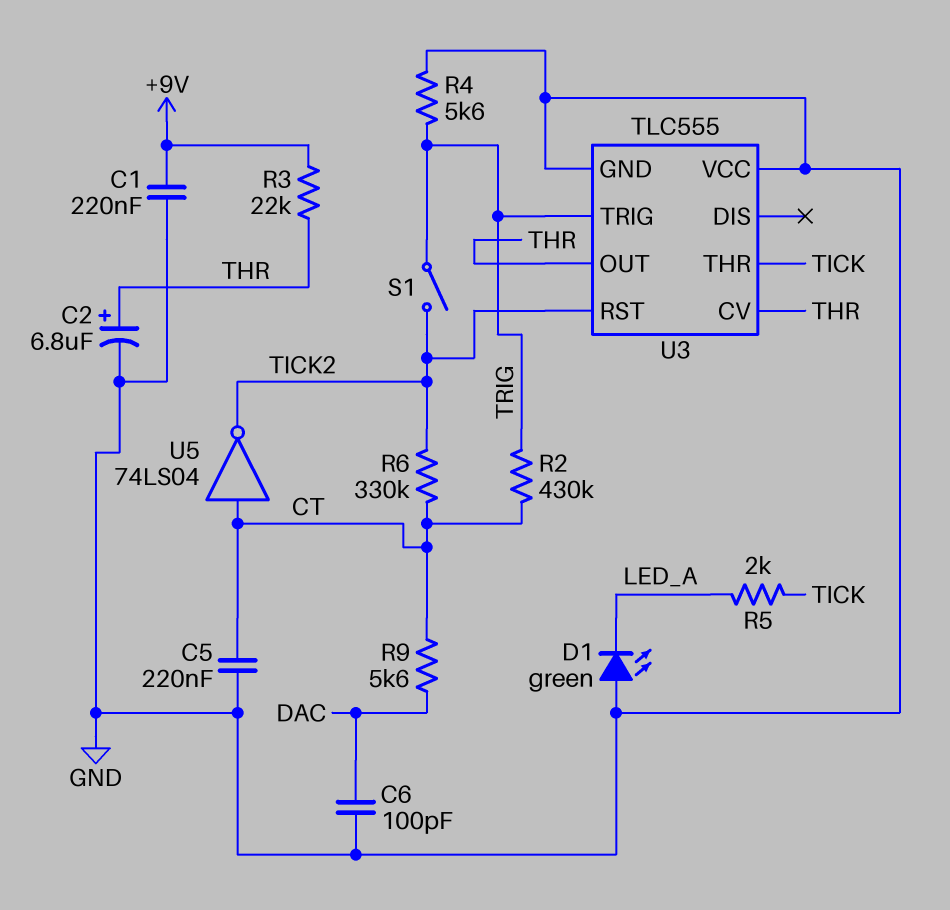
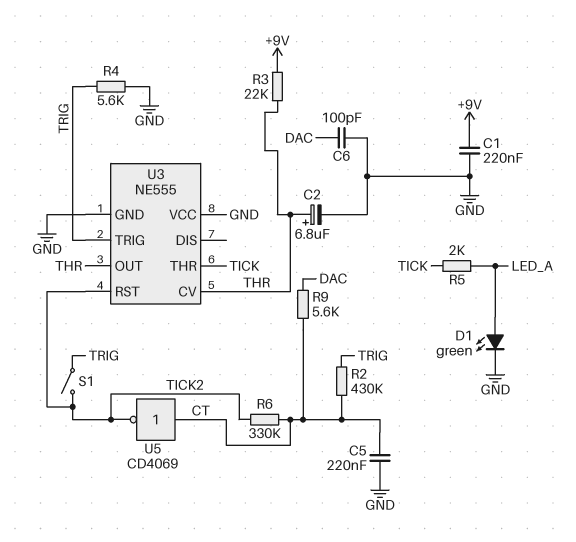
D1: LED green (A GND, K LED_A) -> LED green (A LED_A, K GND)
U3: TLC555 -> NE555
U5: NOT 74LS04 (in CT, out TICK2) -> NOT CD4069 (in CT, out TICK2)

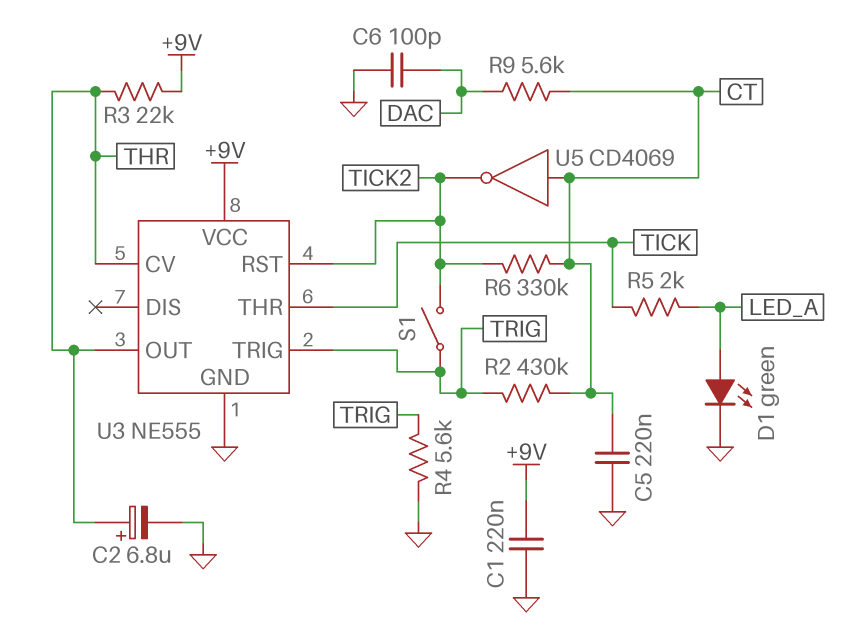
U3 pin VCC: GND -> +9V

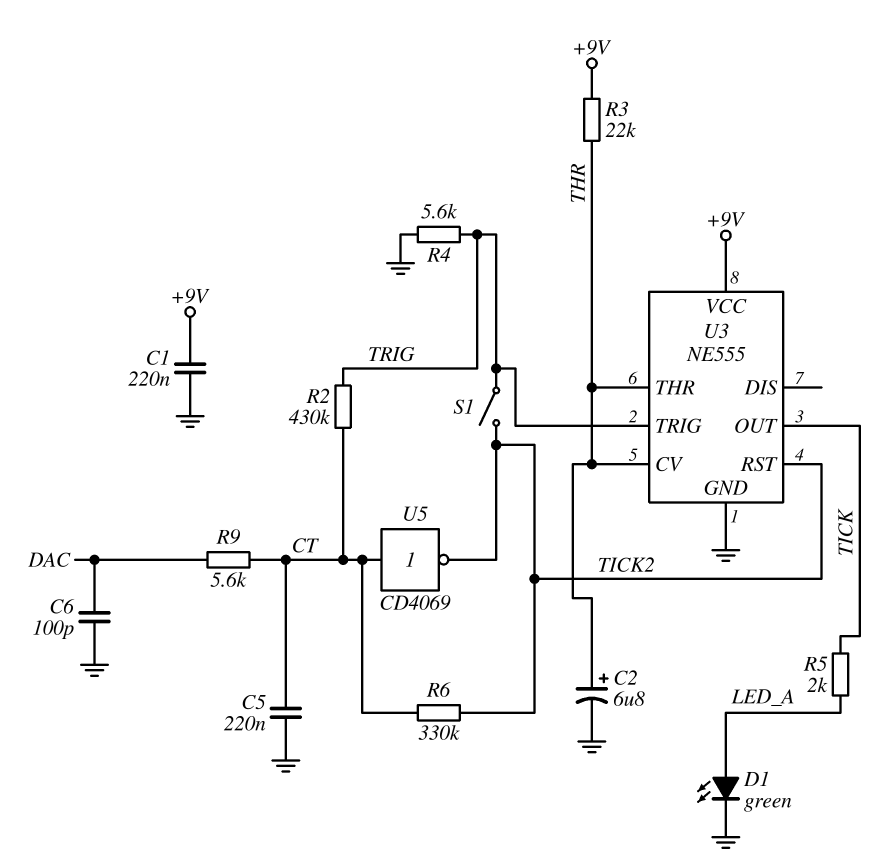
U3 pin OUT: THR -> TICK
U3 pin THR: TICK -> THR

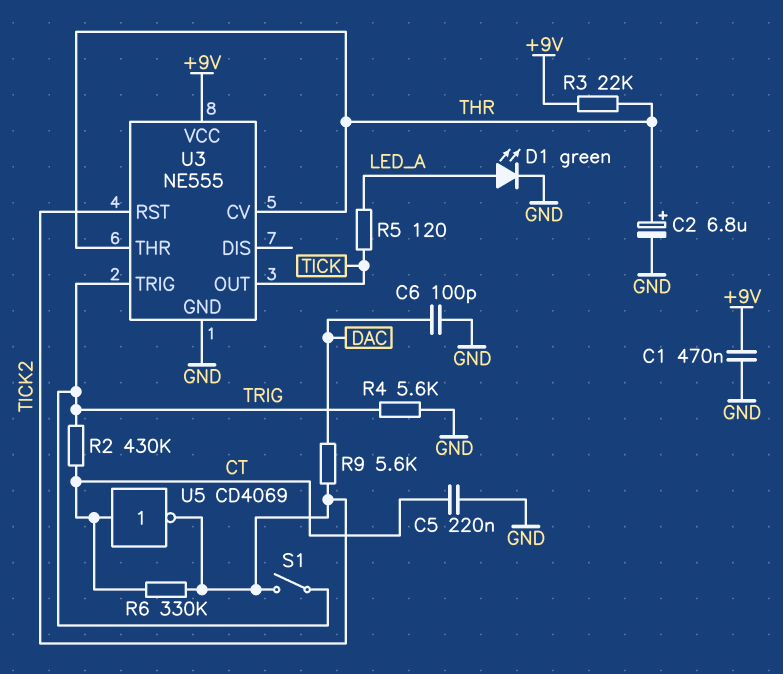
C1: 220nF (+9V, GND) -> 470nF (+9V, GND)
R5: 2k (LED_A, TICK) -> 120 (LED_A, TICK)
R9: 5.6k (CT, DAC) -> 5.6k (DAC, TICK2)

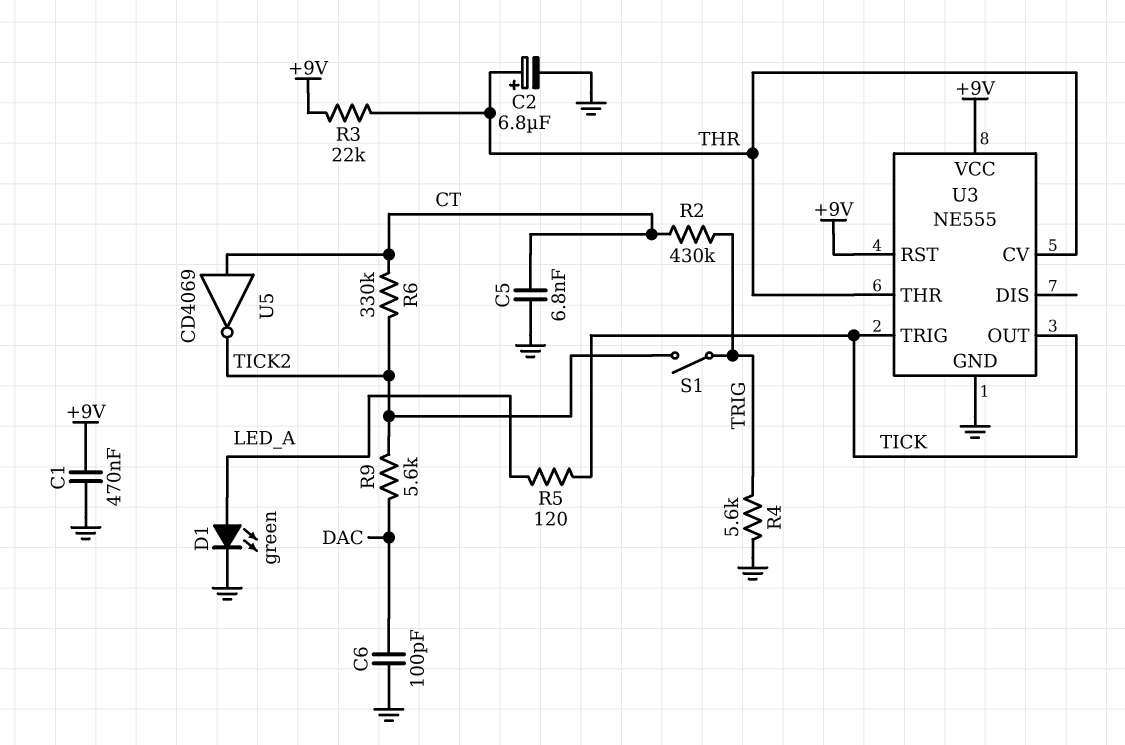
C5: 220nF (CT, GND) -> 6.8nF (CT, GND)
U3 pin RST: TICK2 -> +9V
U3 pin TRIG: TRIG -> TICK

